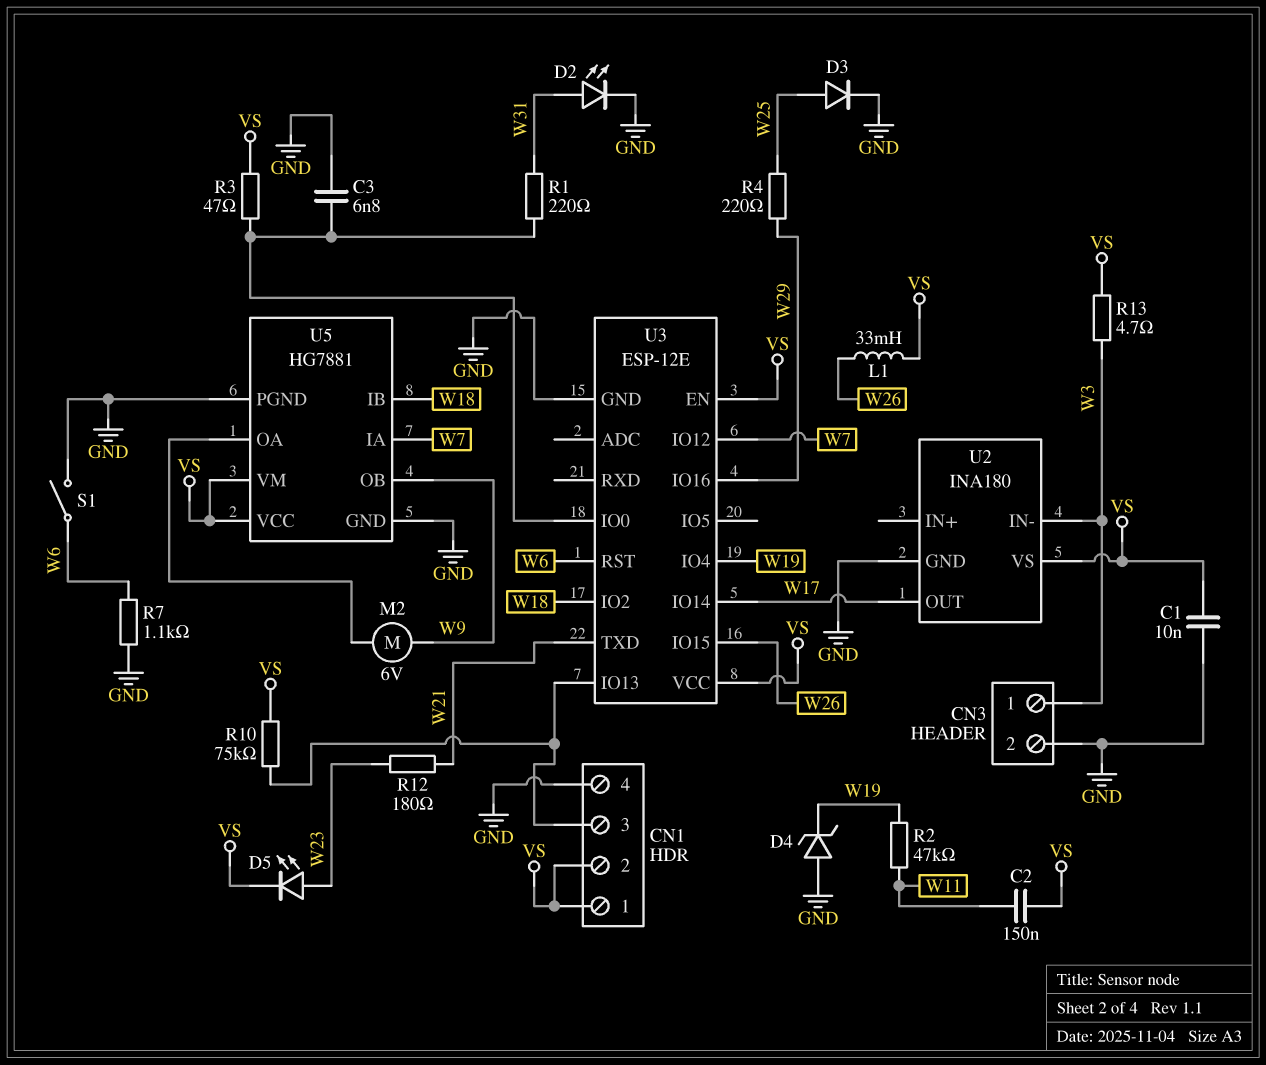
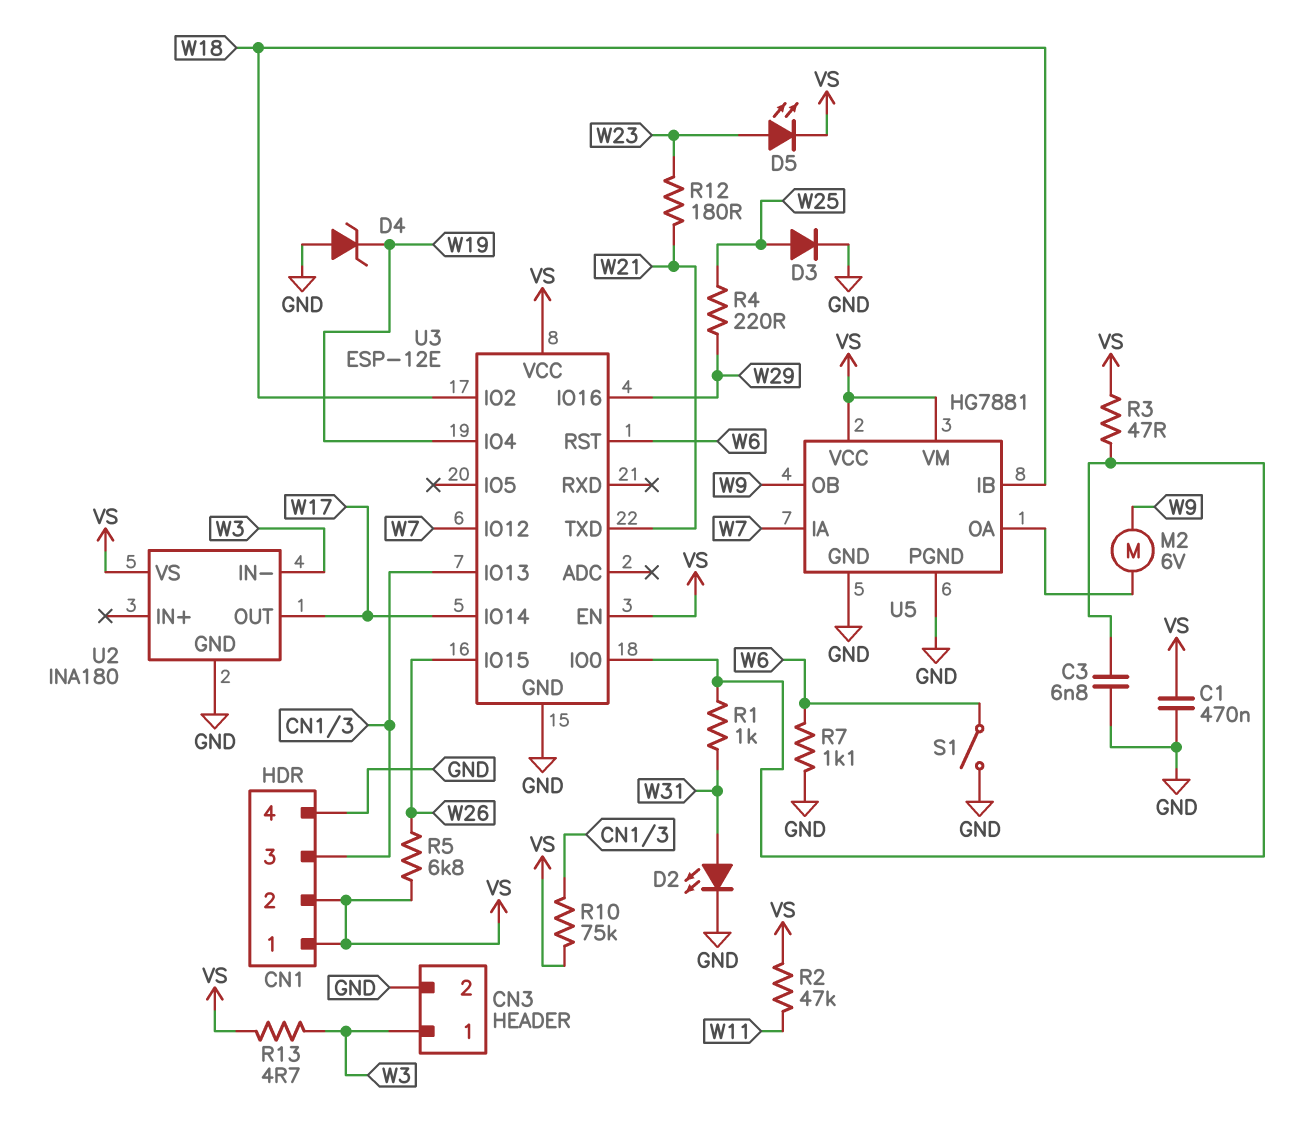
C1: 10nF (GND, VS) -> 470nF (GND, VS)
C2: 150nF (VS, W11) -> none
L1: 33mH (VS, W26) -> none
R1: 220 (U3/IO0, W31) -> 1k (U3/IO0, W31)
R2: 47k (W11, W19) -> 47k (VS, W11)
R5: none -> 6.8k (VS, W26)

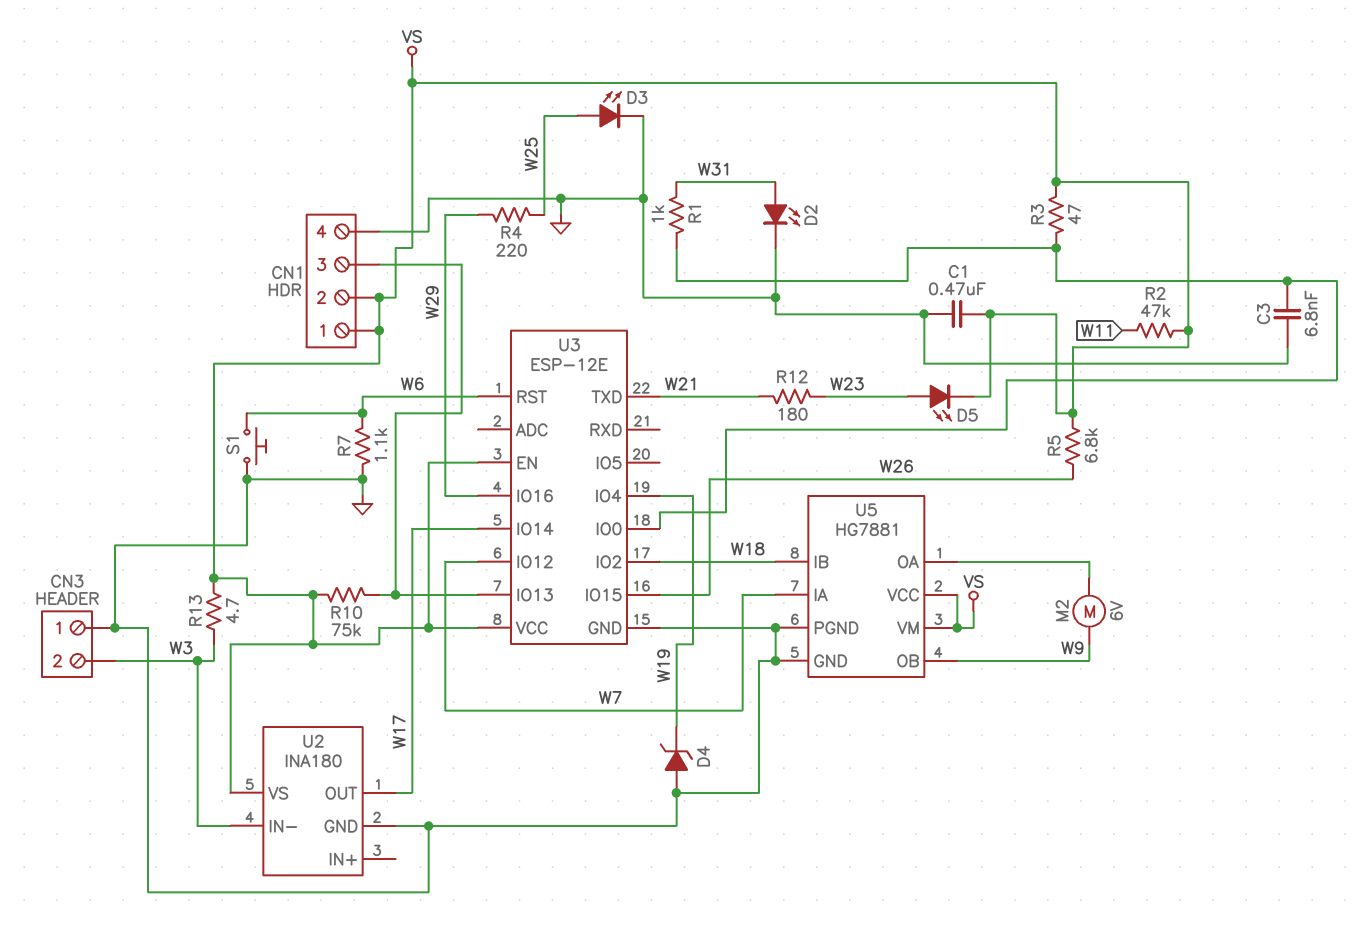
CN3 pin 1: W3 -> GND
CN3 pin 2: GND -> W3
D3: diode (A W25, K GND) -> LED (A W25, K GND)
S1: switch (GND, W6) -> button (GND, W6)

